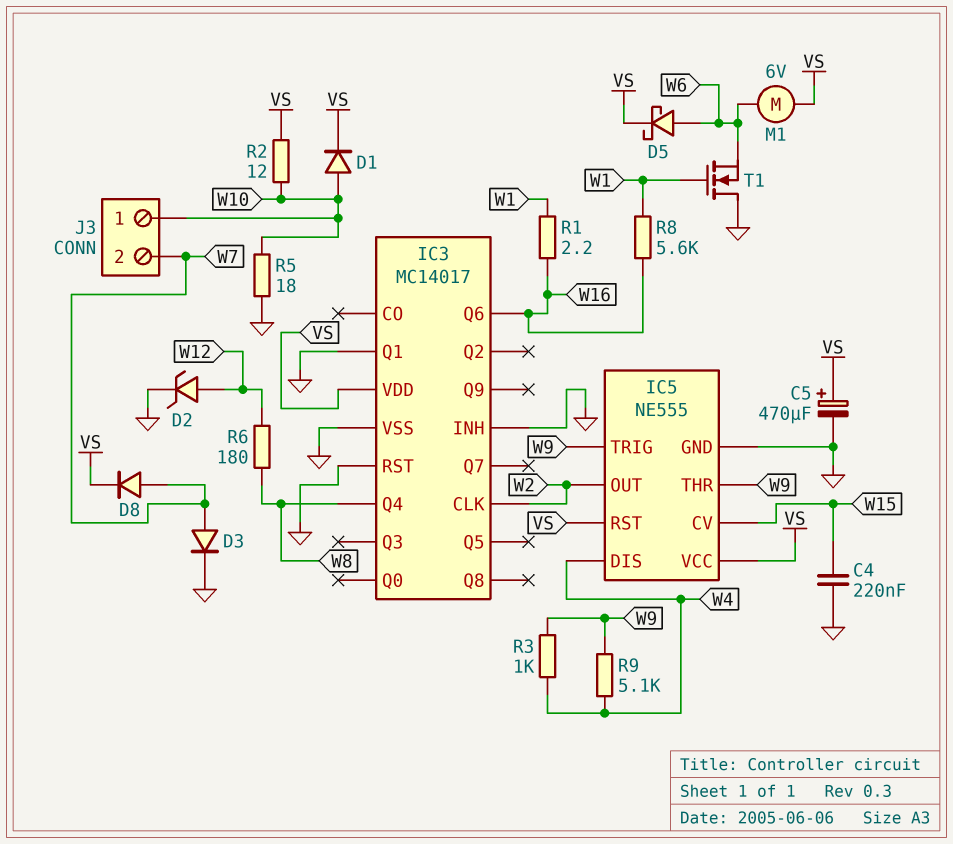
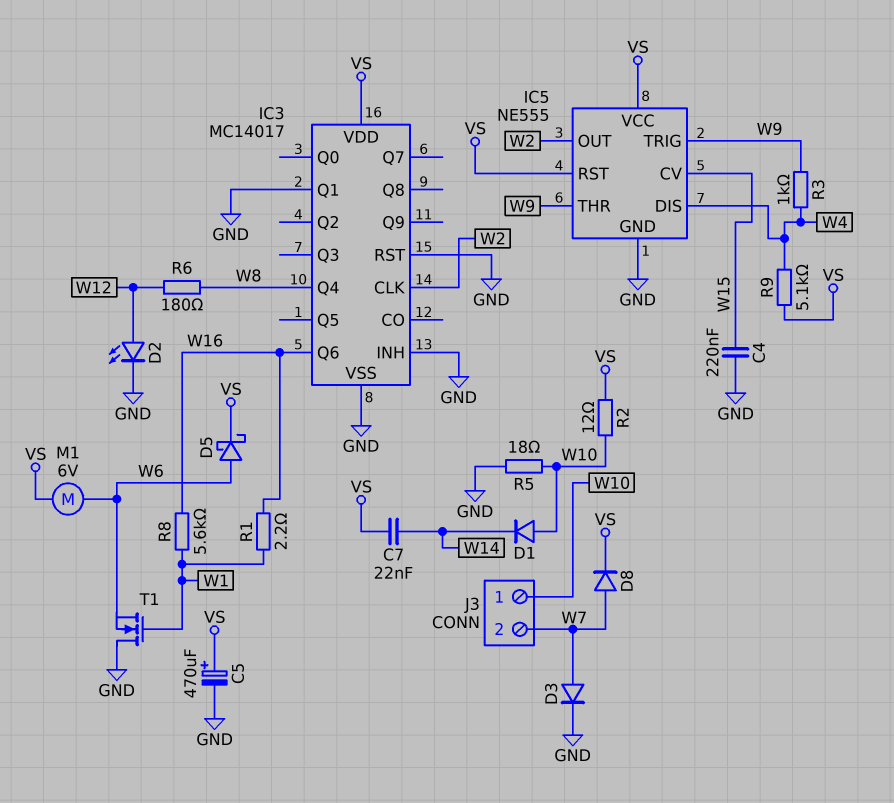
C7: none -> 22nF (VS, W14)
D1: diode (A W10, K VS) -> diode (A W10, K W14)
D2: zener (A W12, K GND) -> LED (A W12, K GND)
R9: 5.1k (W4, W9) -> 5.1k (VS, W4)

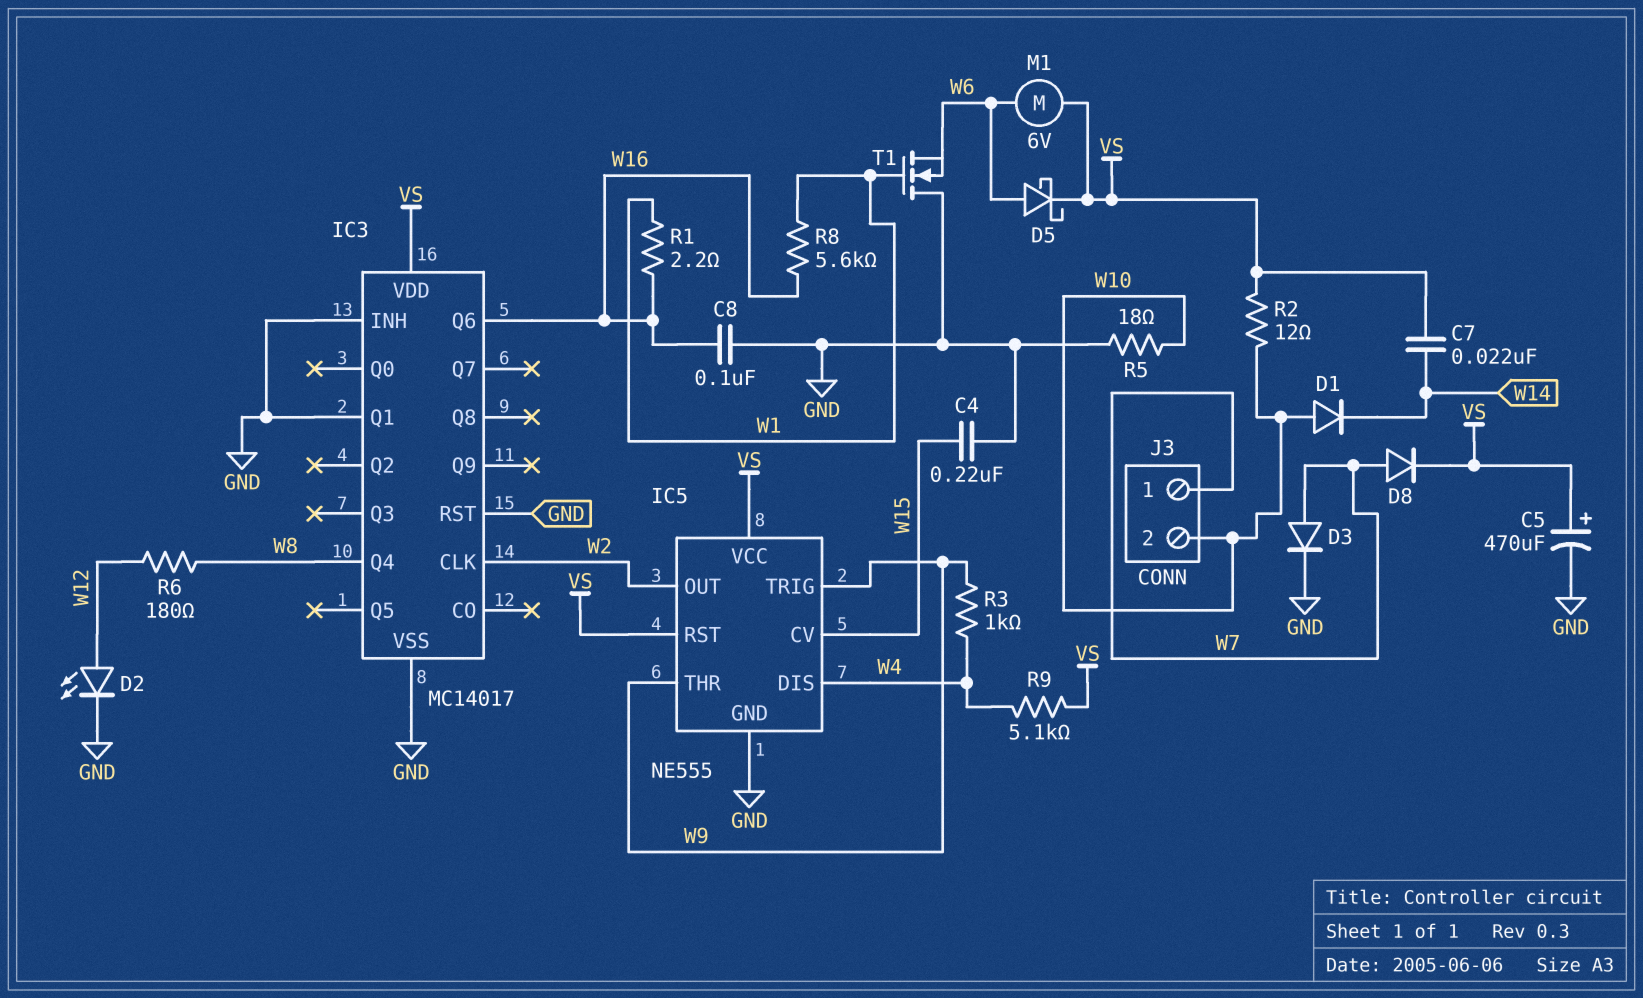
C8: none -> 100nF (GND, W16)
J3 pin 1: W10 -> W7
J3 pin 2: W7 -> W10

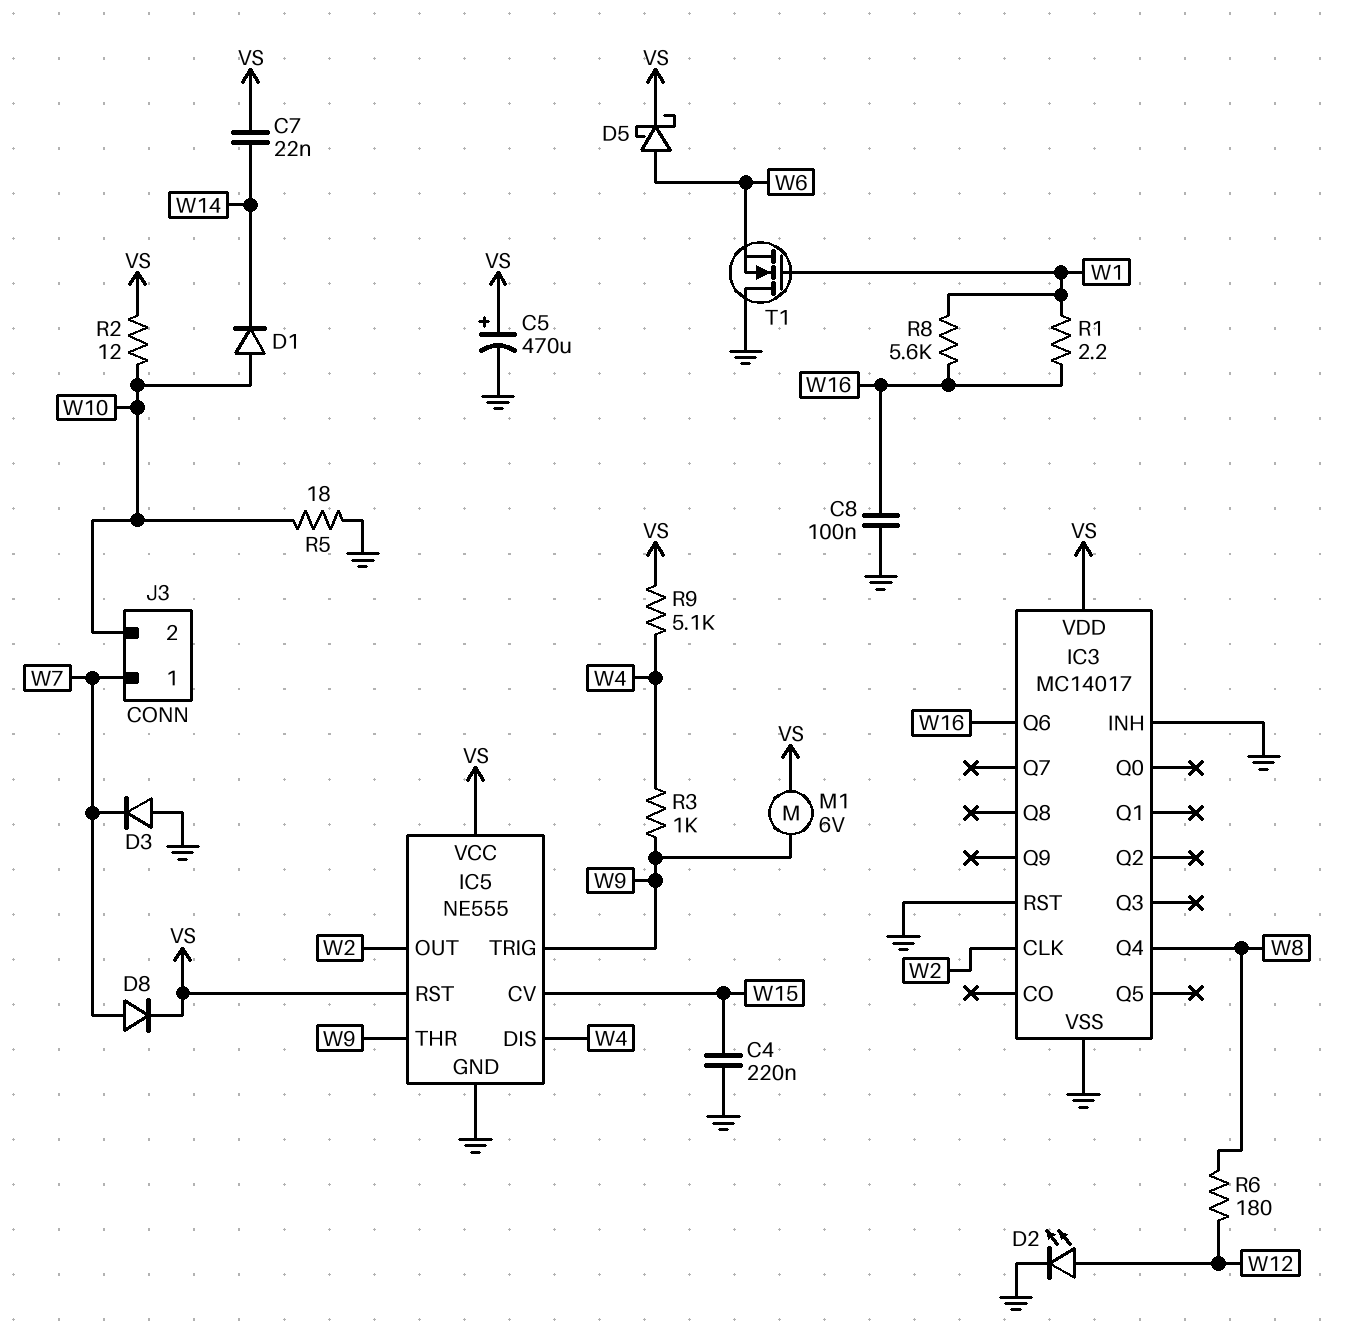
D3: diode (A W7, K GND) -> diode (A GND, K W7)
IC3 pin Q1: GND -> none
M1: motor 6V (VS, W6) -> motor 6V (VS, W9)

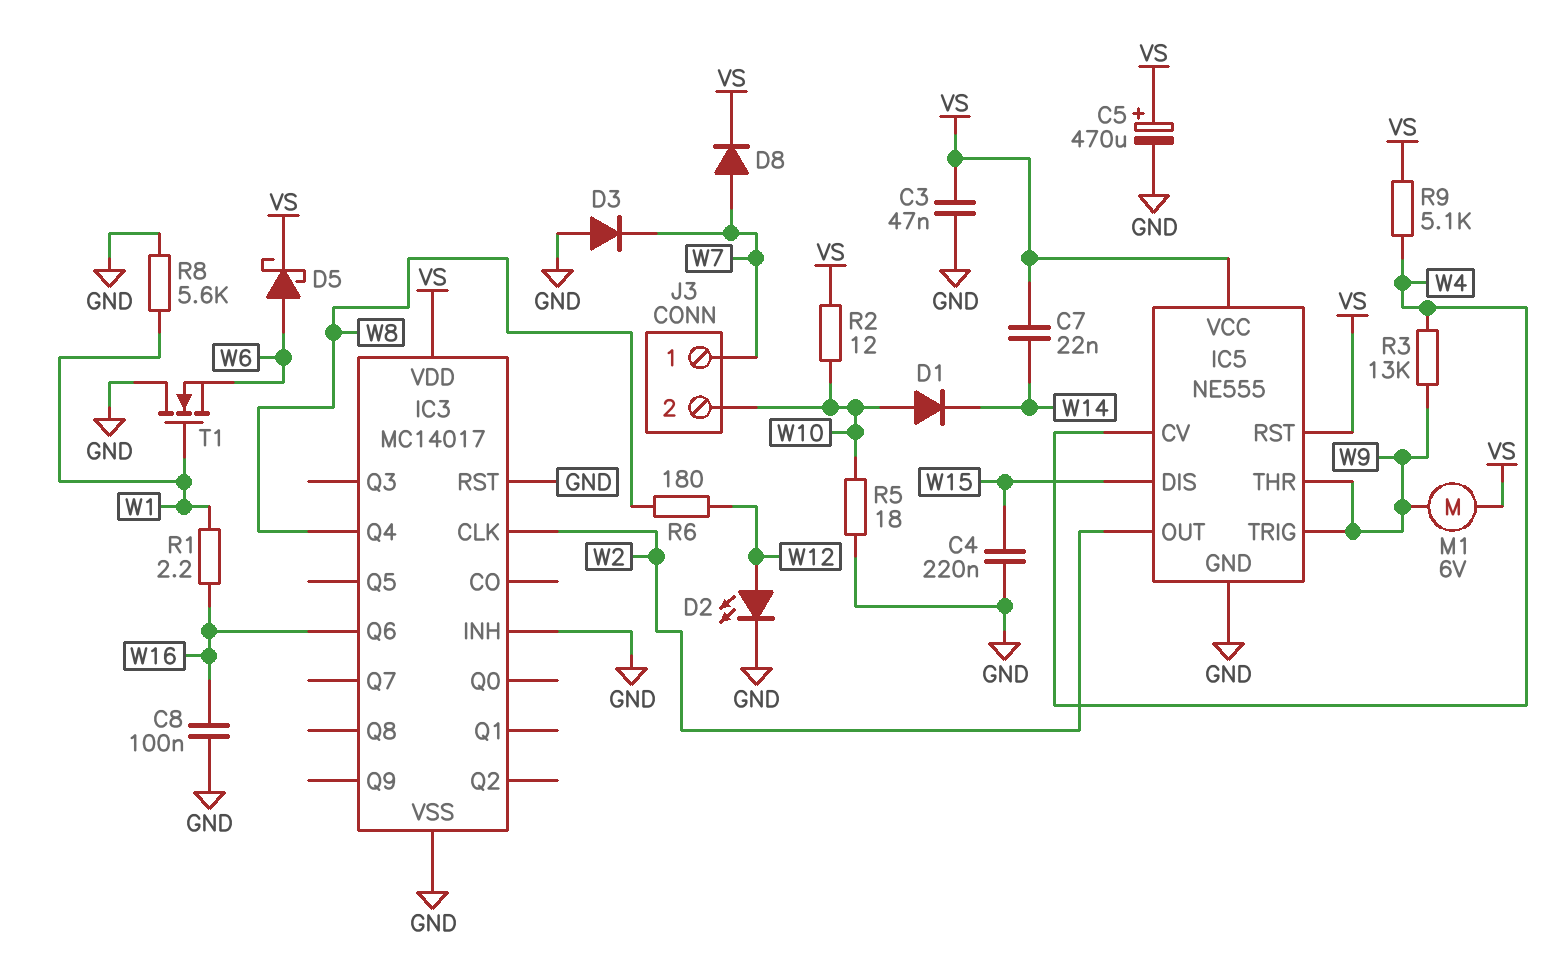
C3: none -> 47nF (GND, VS)
IC5 pin CV: W15 -> W4
IC5 pin DIS: W4 -> W15
R3: 1k (W4, W9) -> 13k (W4, W9)
R8: 5.6k (W1, W16) -> 5.6k (GND, W1)

